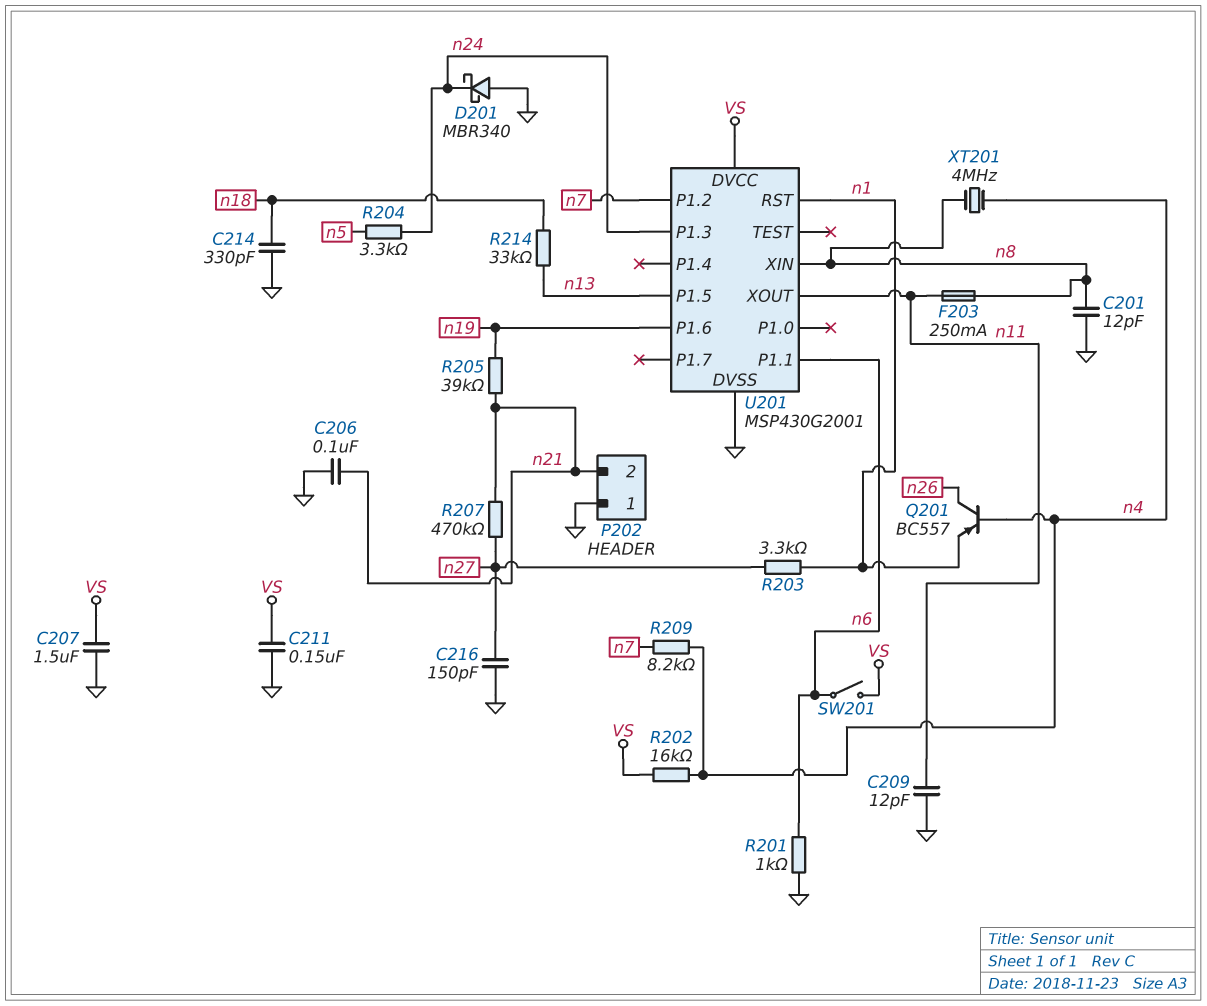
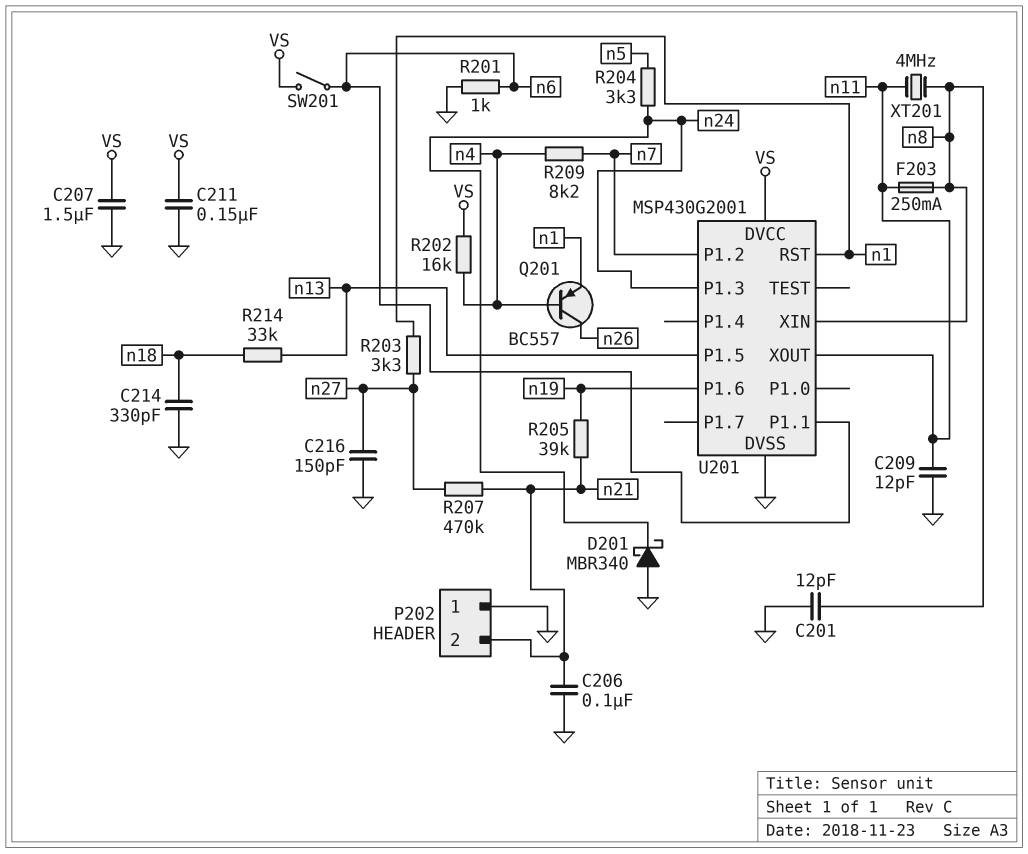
XT201: 4MHz (n4, n8) -> 4MHz (n8, n11)

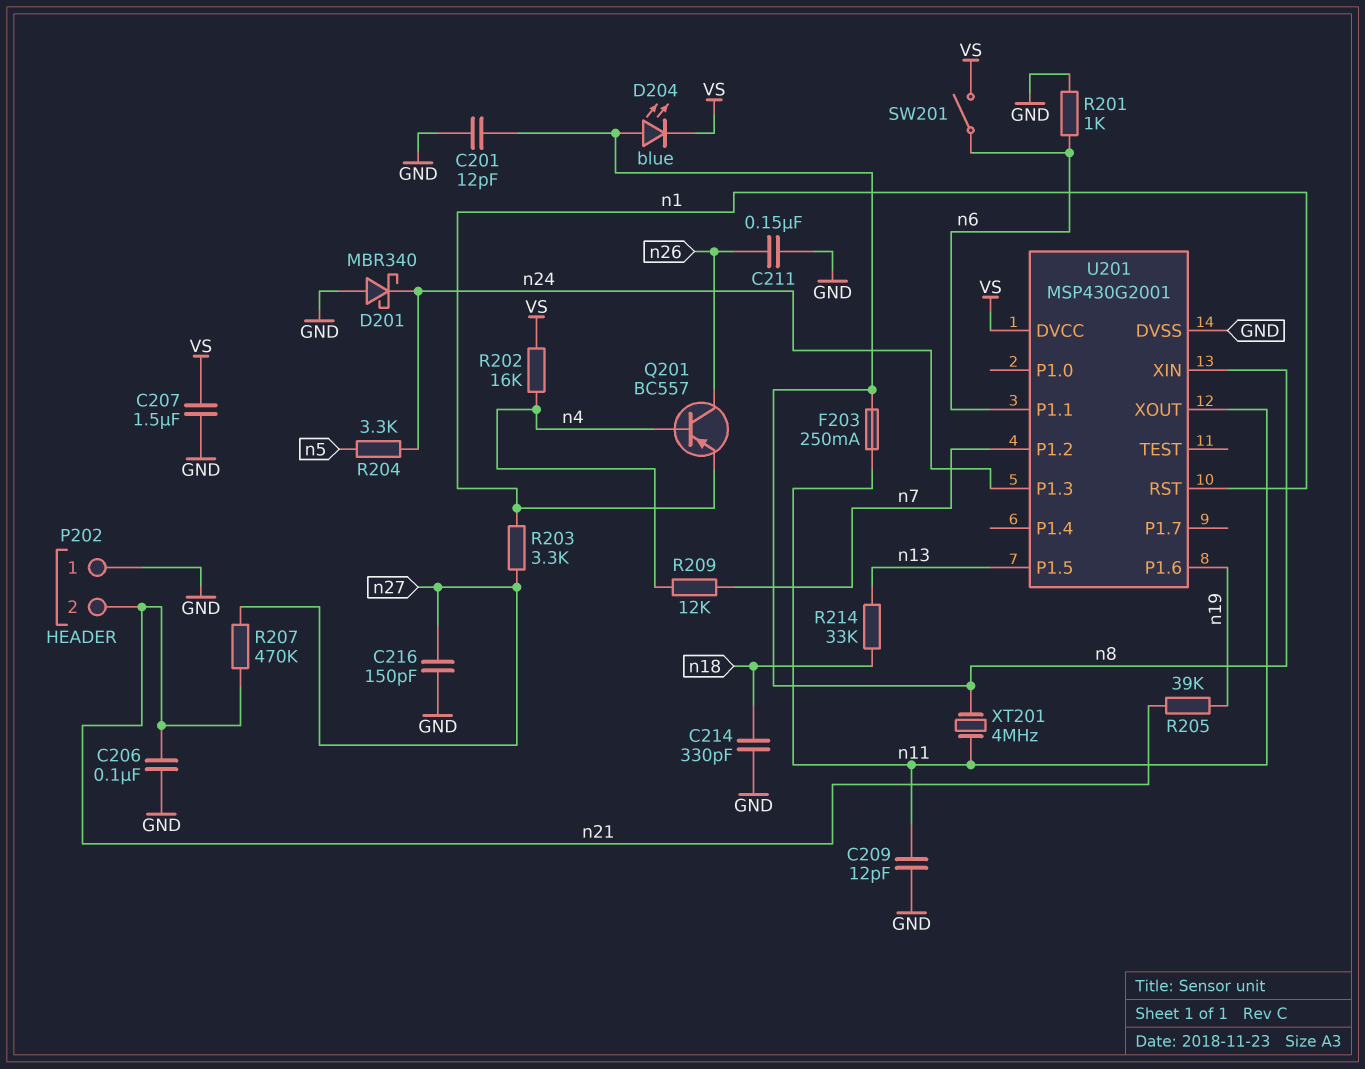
C211: 150nF (GND, VS) -> 150nF (GND, n26)
D204: none -> LED blue (A n8, K VS)
R209: 8.2k (n4, n7) -> 12k (n4, n7)

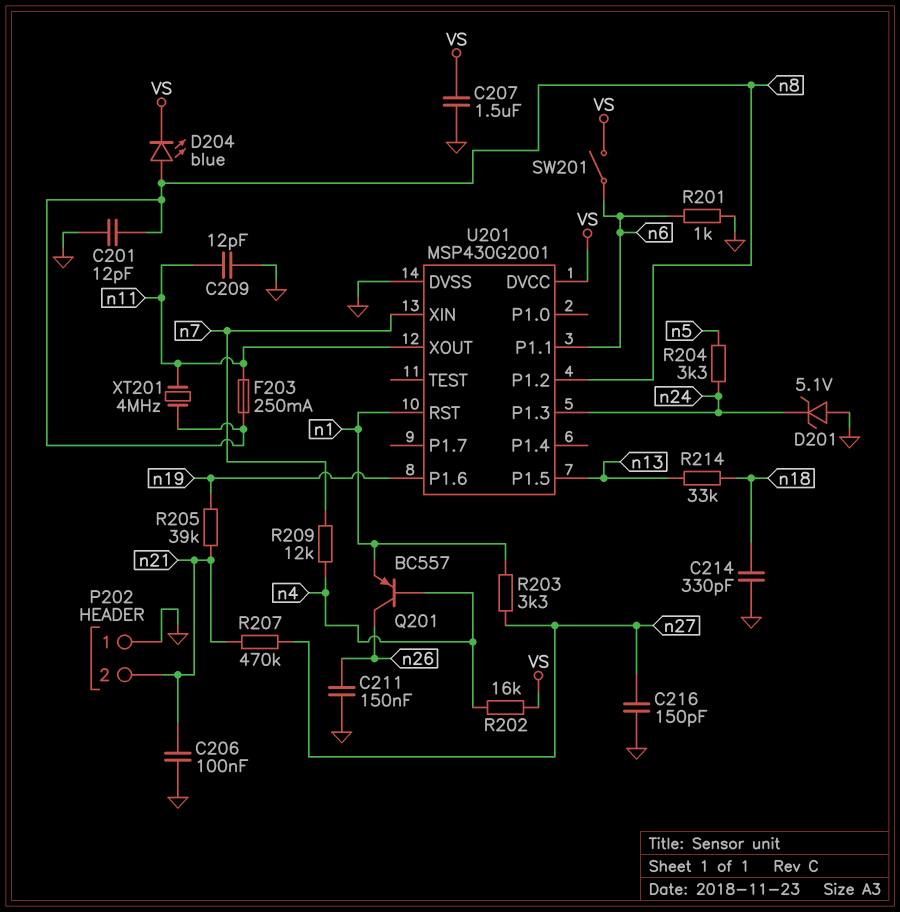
D201: schottky MBR340 (A GND, K n24) -> zener 5.1V (A GND, K n24)
U201 pin P1.2: n7 -> n8
U201 pin XIN: n8 -> n7

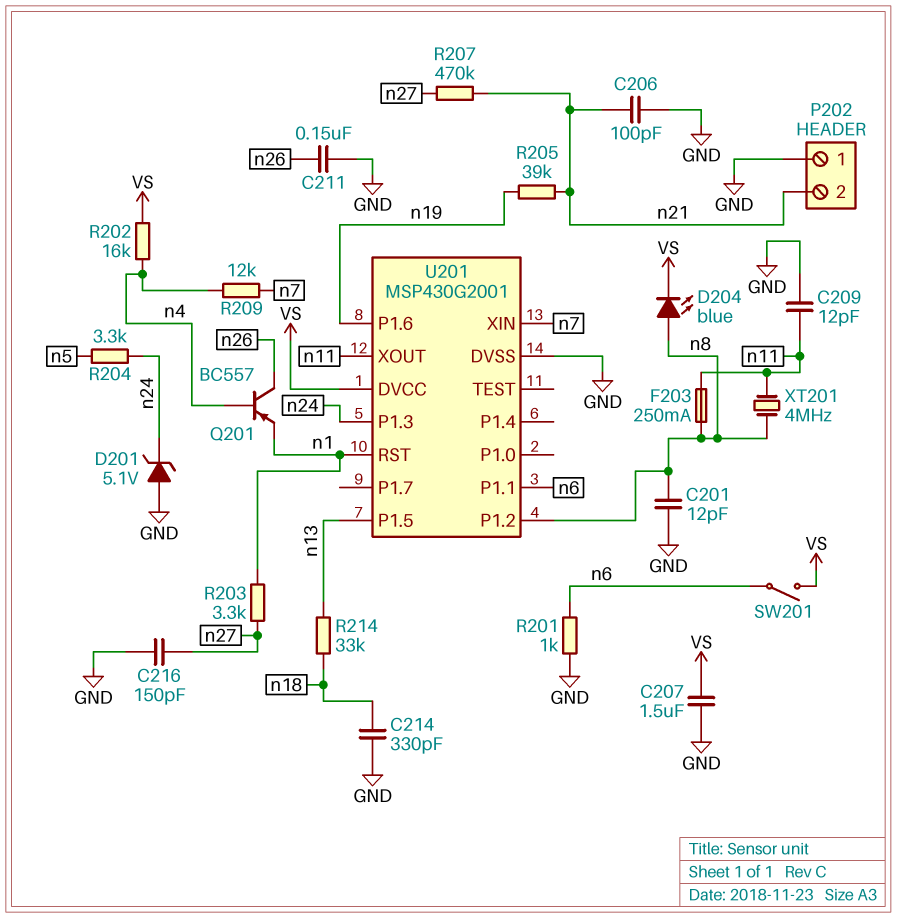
C206: 100nF (GND, n21) -> 100pF (GND, n21)

